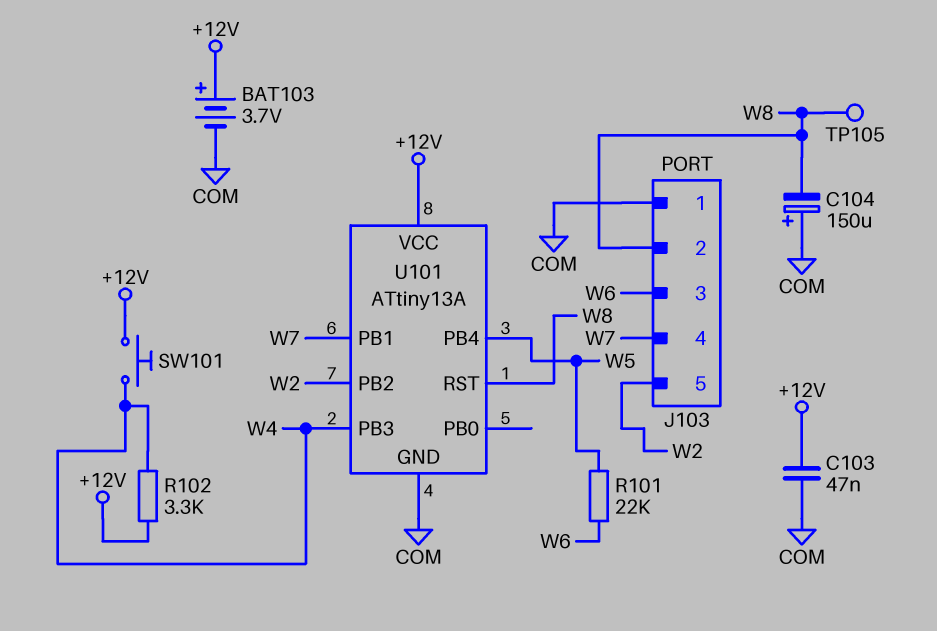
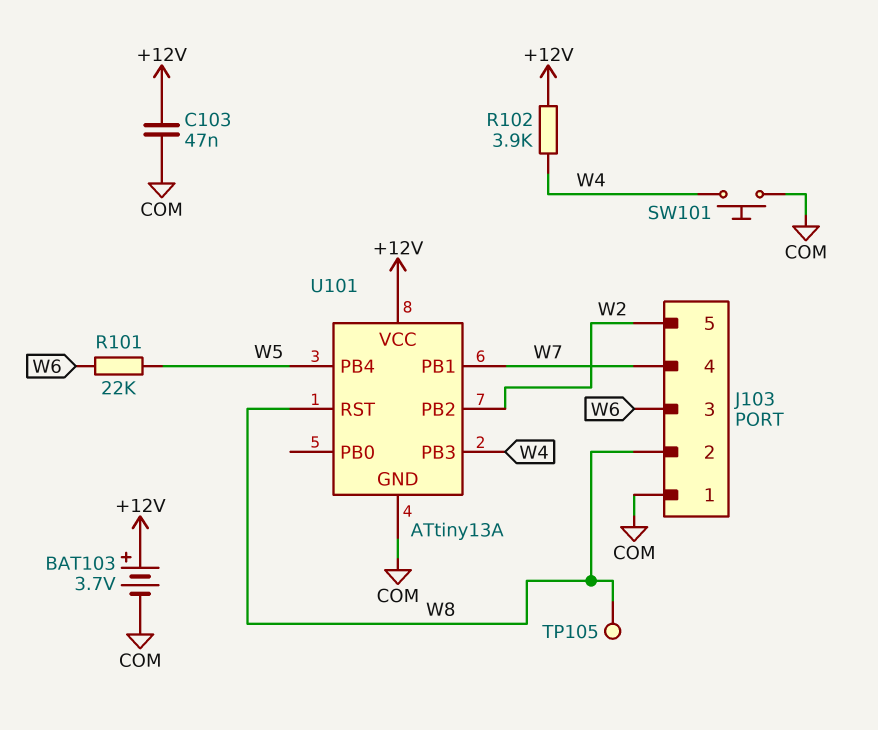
C104: 150uF (plus COM, minus W8) -> none
R102: 3.3k (+12V, W4) -> 3.9k (+12V, W4)
SW101: button (+12V, W4) -> button (COM, W4)

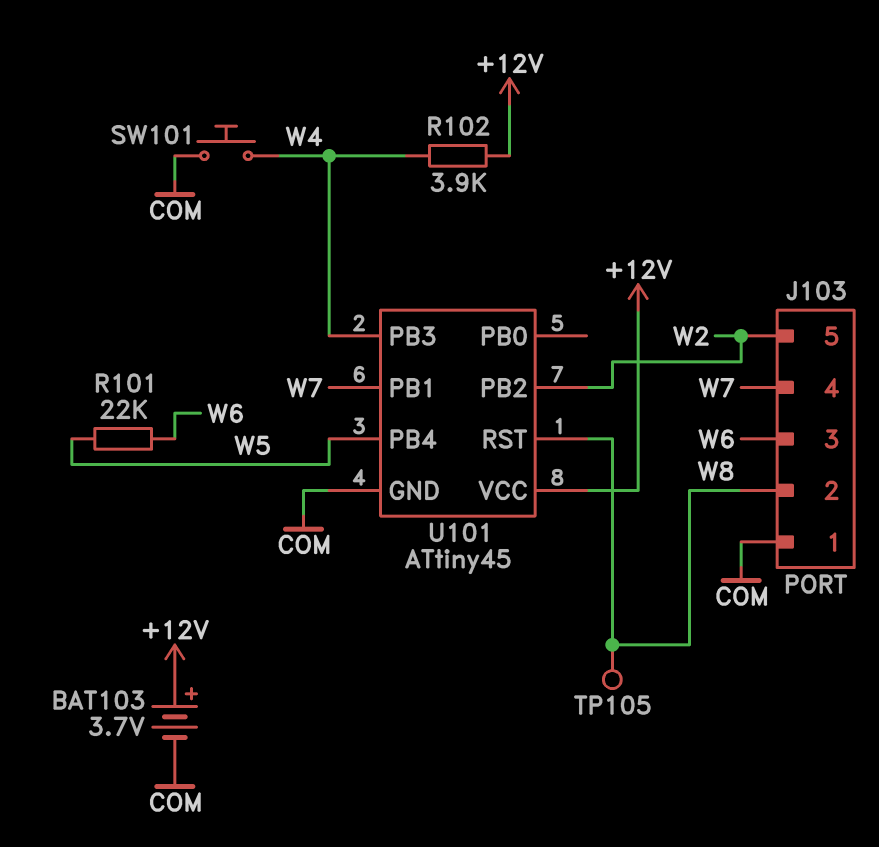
C103: 47nF (+12V, COM) -> none
U101: ATtiny13A -> ATtiny45

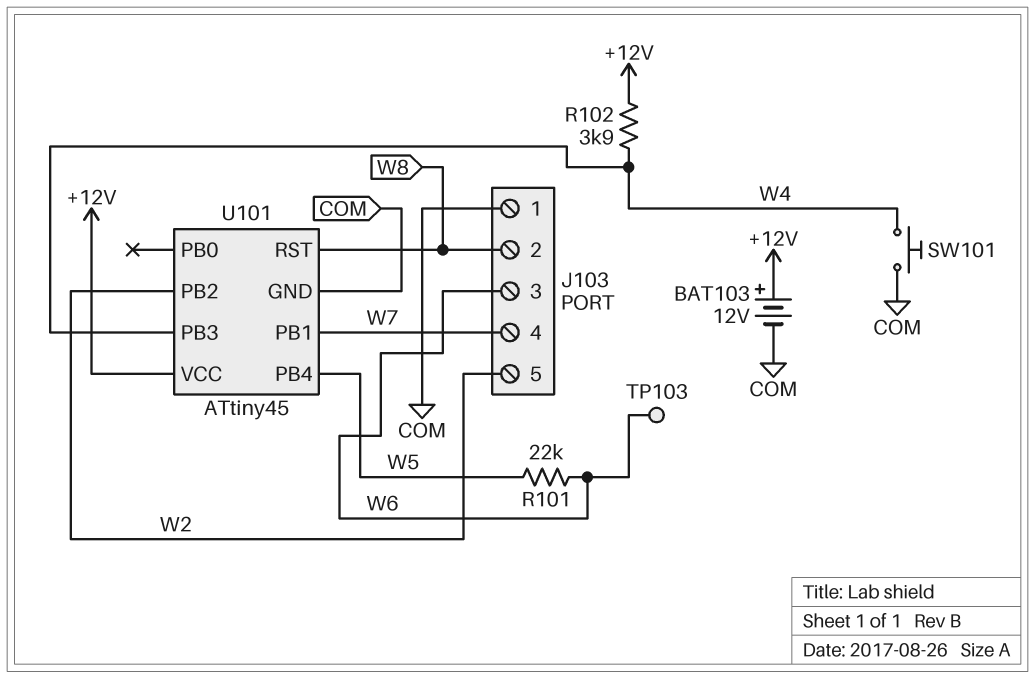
BAT103: 3.7V (plus +12V, minus COM) -> 12V (plus +12V, minus COM)
TP103: none -> test point (W6)
TP105: test point (W8) -> none

